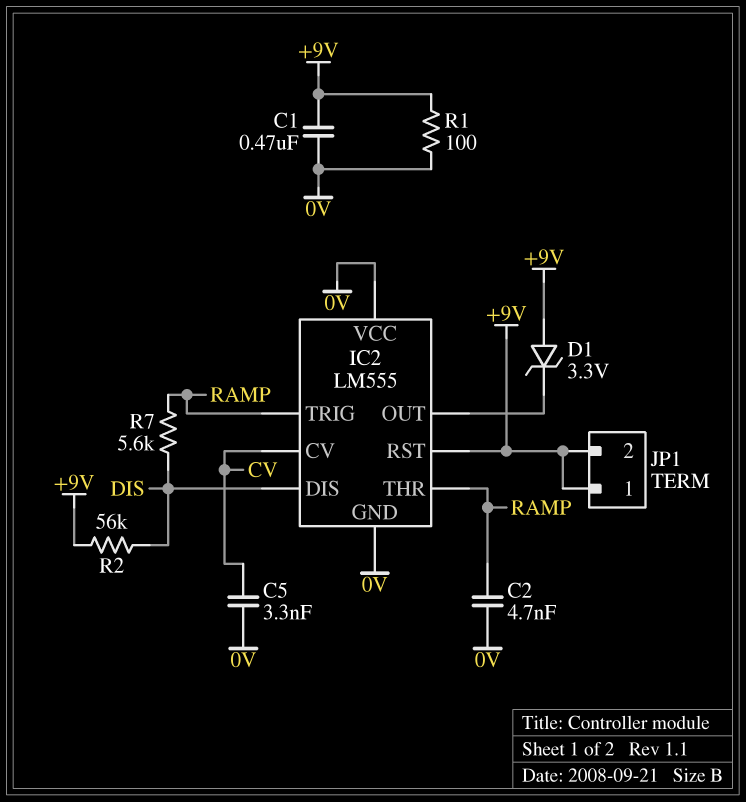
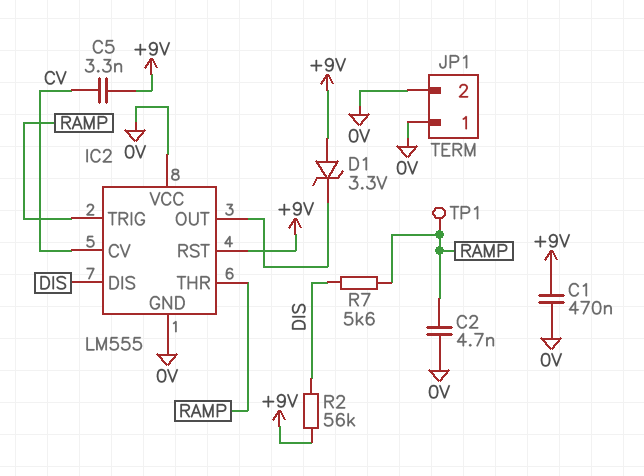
C5: 3.3nF (0V, CV) -> 3.3nF (+9V, CV)
JP1 pin 1: +9V -> 0V
JP1 pin 2: +9V -> 0V
R1: 100 (+9V, 0V) -> none
TP1: none -> test point (RAMP)

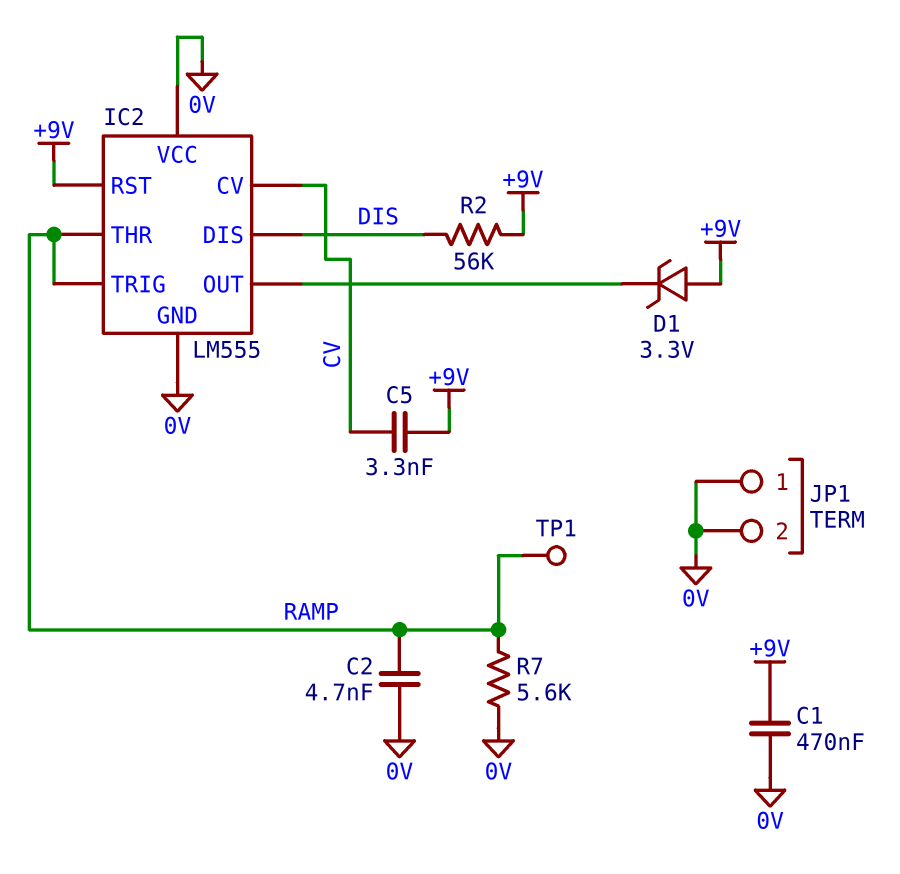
R7: 5.6k (DIS, RAMP) -> 5.6k (0V, RAMP)

